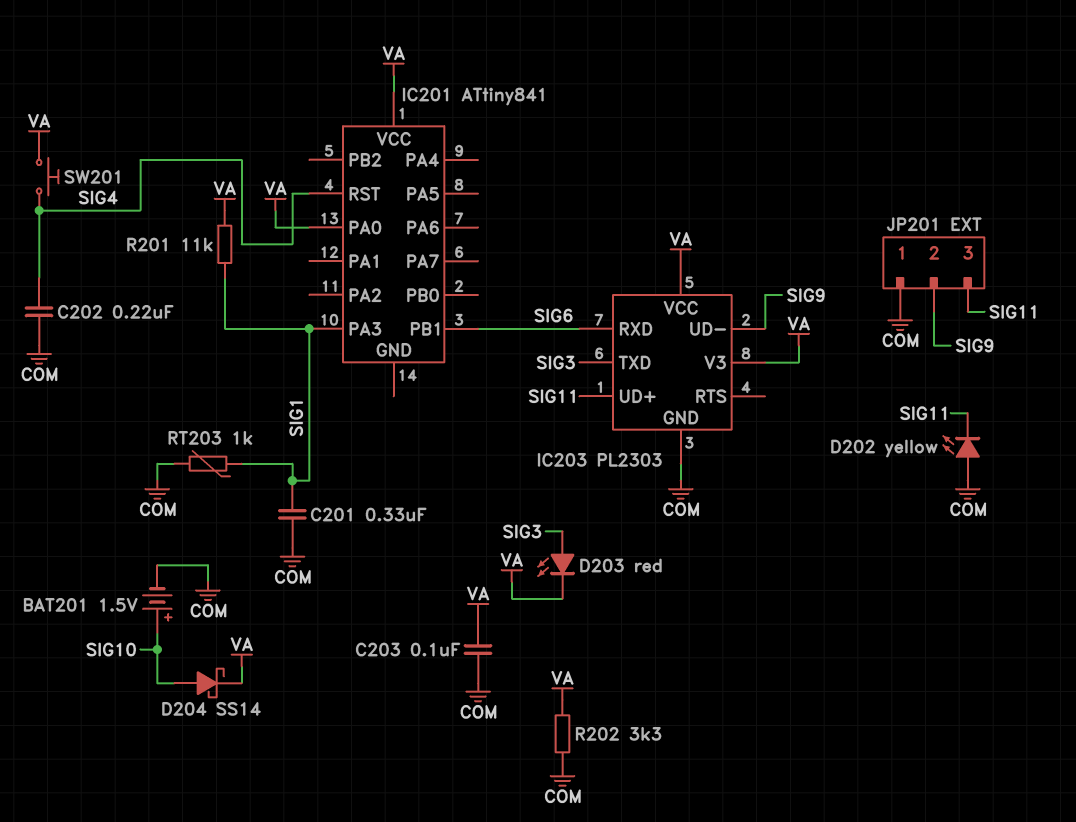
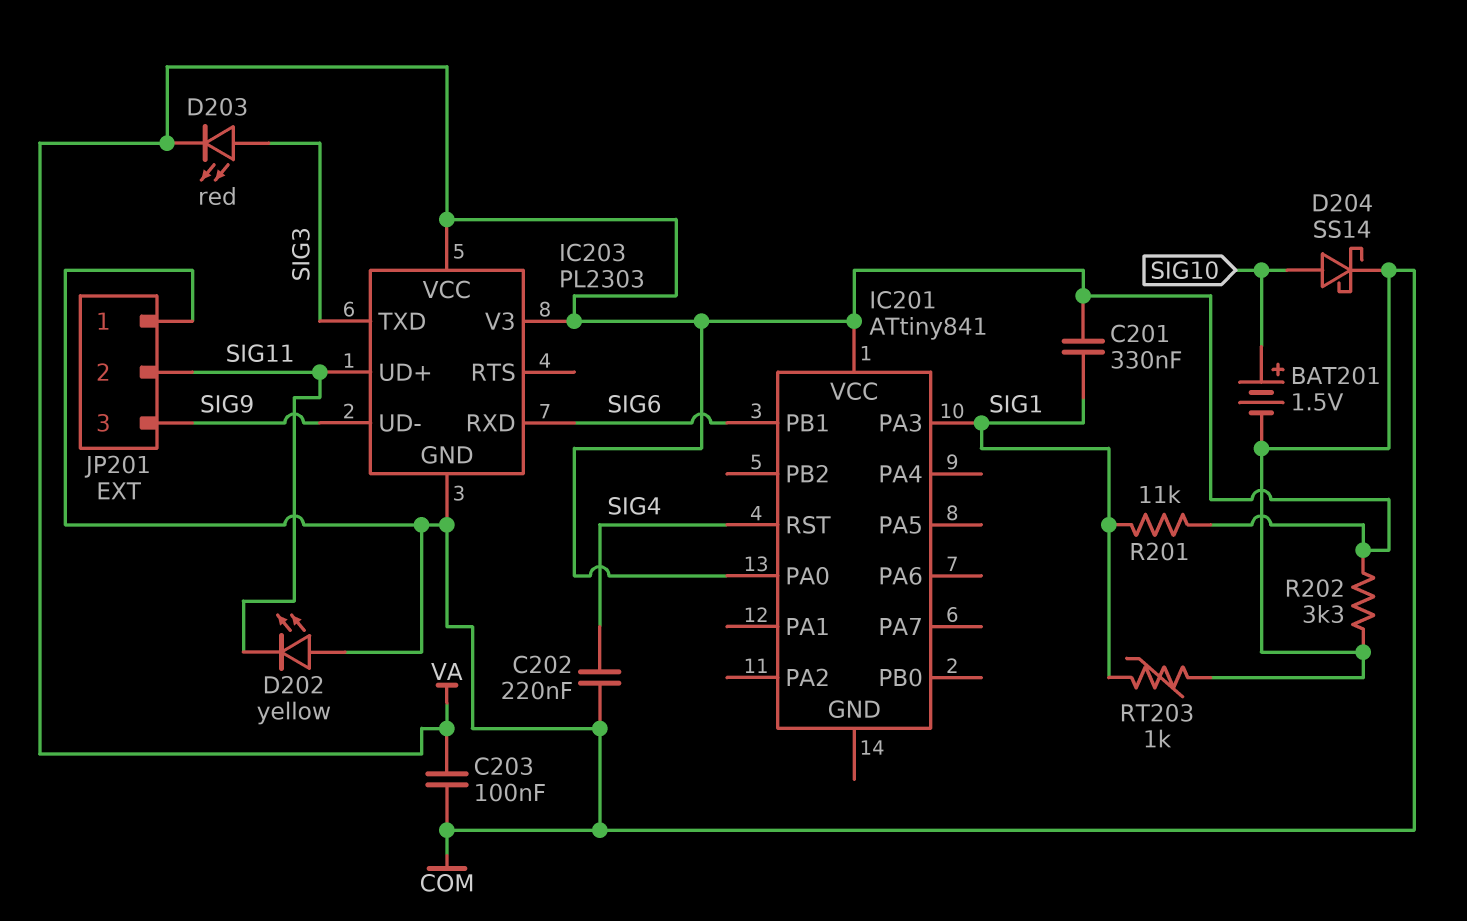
C201: 330nF (COM, SIG1) -> 330nF (SIG1, VA)
D204: schottky SS14 (A SIG10, K VA) -> schottky SS14 (A SIG10, K COM)
JP201 pin 2: SIG9 -> SIG11
JP201 pin 3: SIG11 -> SIG9
SW201: button (SIG4, VA) -> none

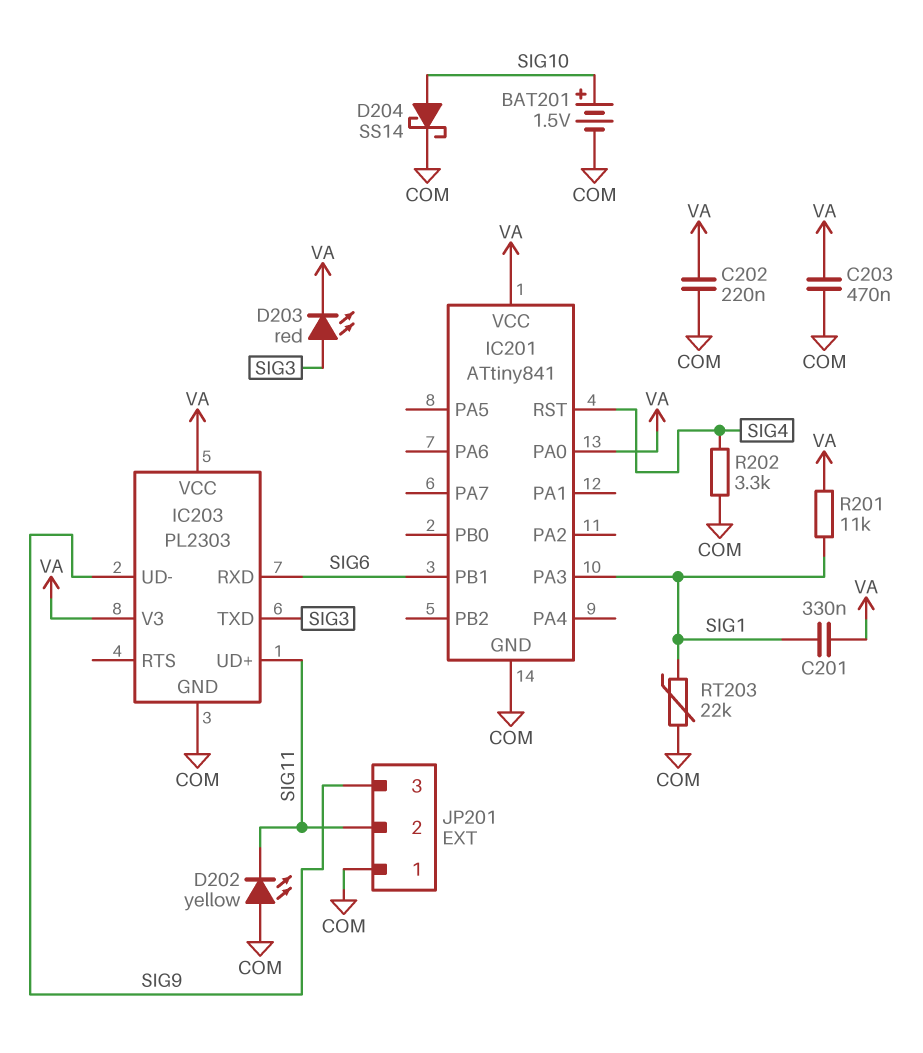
C202: 220nF (COM, SIG4) -> 220nF (COM, VA)
C203: 100nF (COM, VA) -> 470nF (COM, VA)
IC201 pin GND: none -> COM
R202: 3.3k (COM, VA) -> 3.3k (COM, SIG4)
RT203: 1k (COM, SIG1) -> 22k (COM, SIG1)

